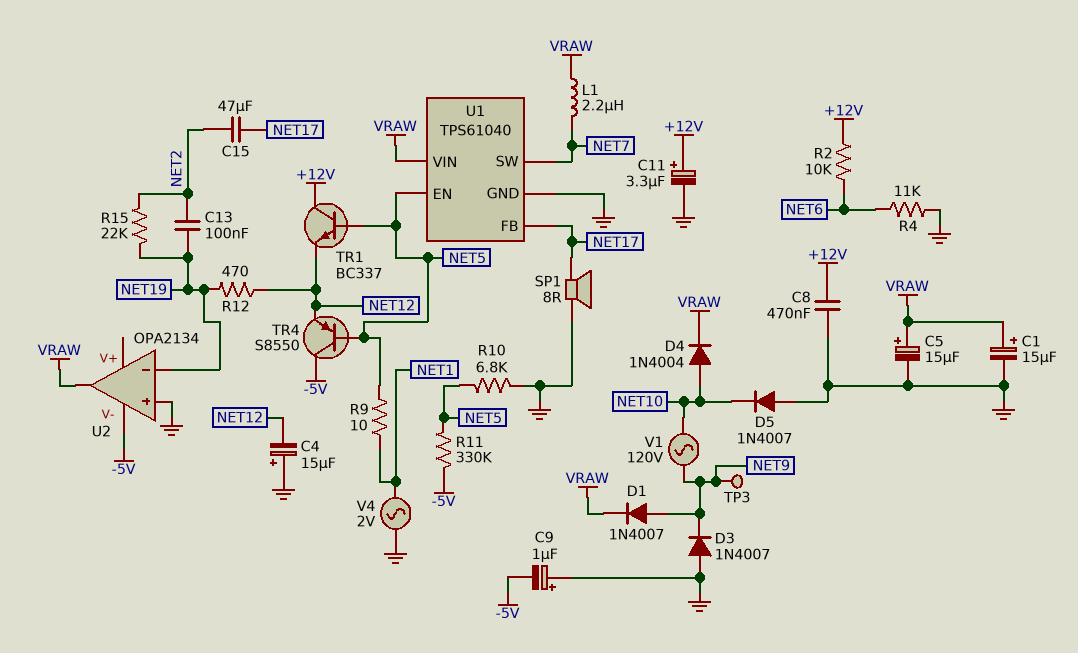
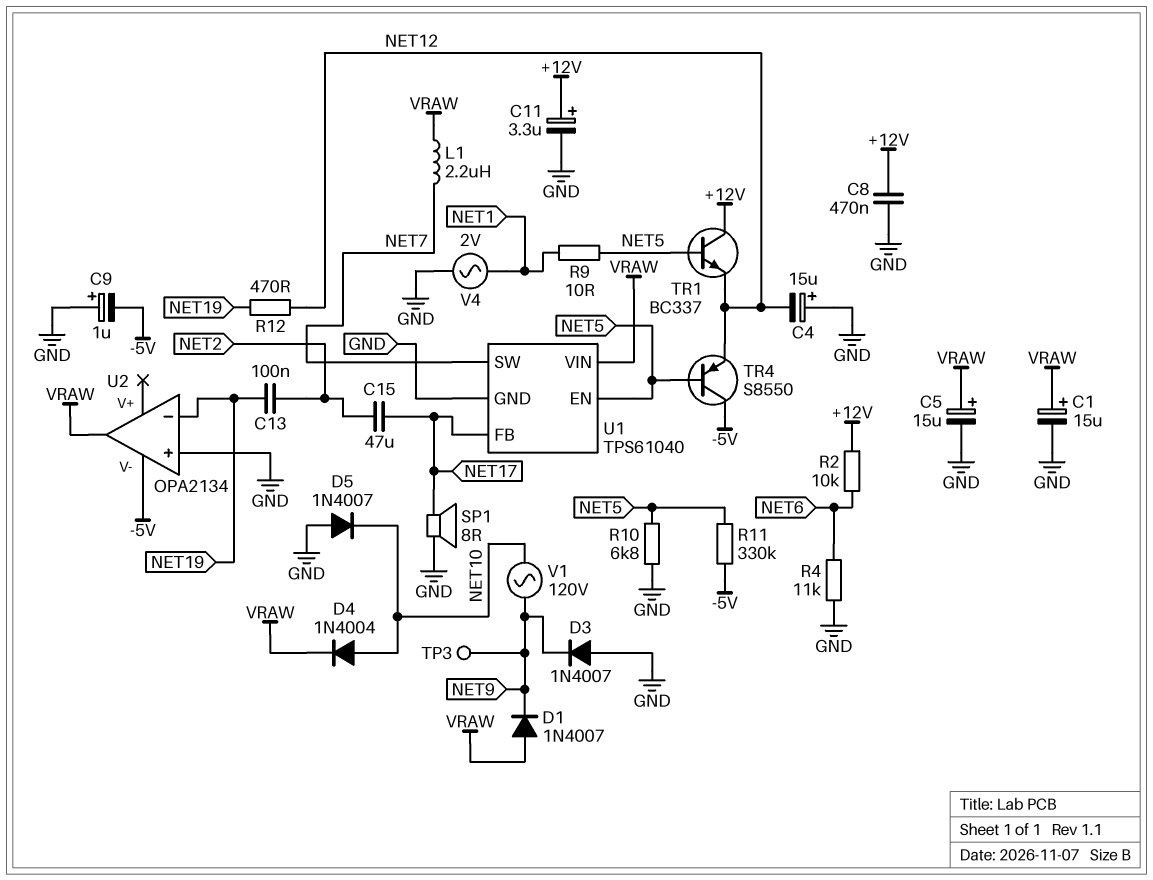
D1: diode 1N4007 (A NET9, K VRAW) -> diode 1N4007 (A VRAW, K NET9)
R15: 22k (NET2, NET19) -> none

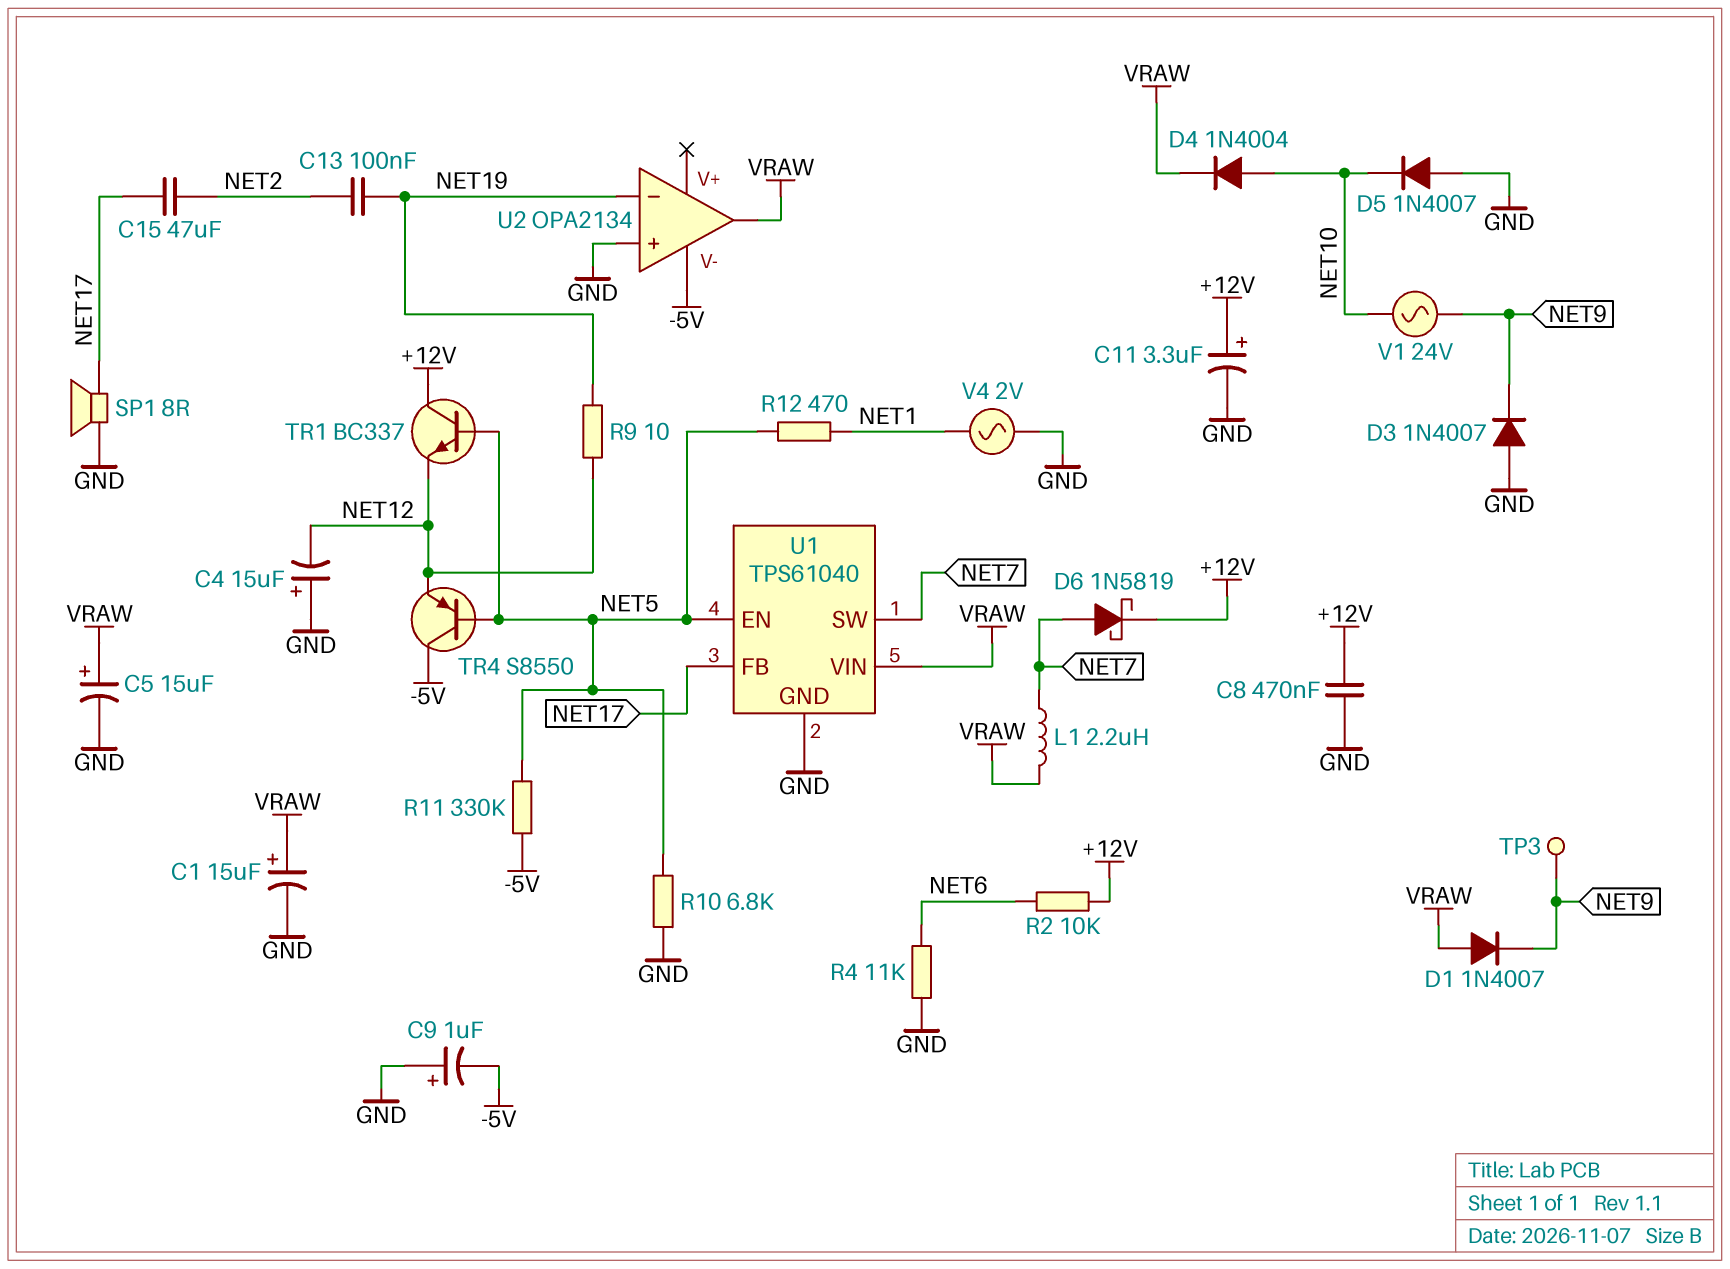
D6: none -> schottky 1N5819 (A NET7, K +12V)
R9: 10 (NET1, NET5) -> 10 (NET12, NET19)
R12: 470 (NET12, NET19) -> 470 (NET1, NET5)
V1: AC 120V (NET9, NET10) -> AC 24V (NET9, NET10)

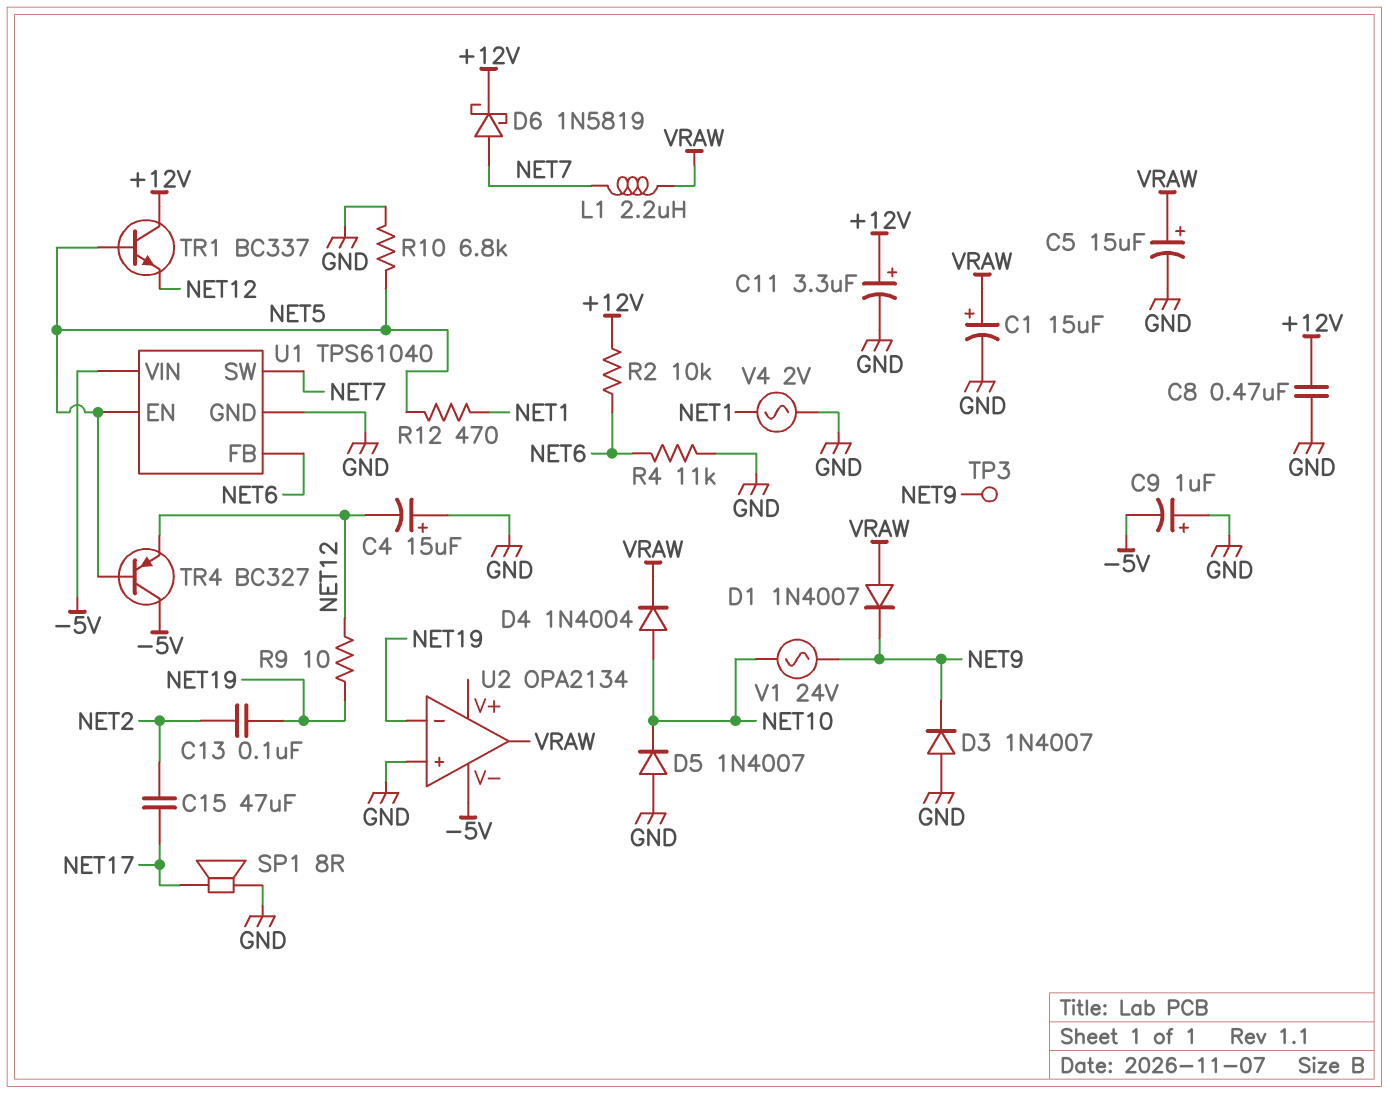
R11: 330k (-5V, NET5) -> none
TR4: PNP S8550 (B NET5, C -5V, E NET12) -> PNP BC327 (B NET5, C -5V, E NET12)
U1 pin FB: NET17 -> NET6
U1 pin VIN: VRAW -> -5V

